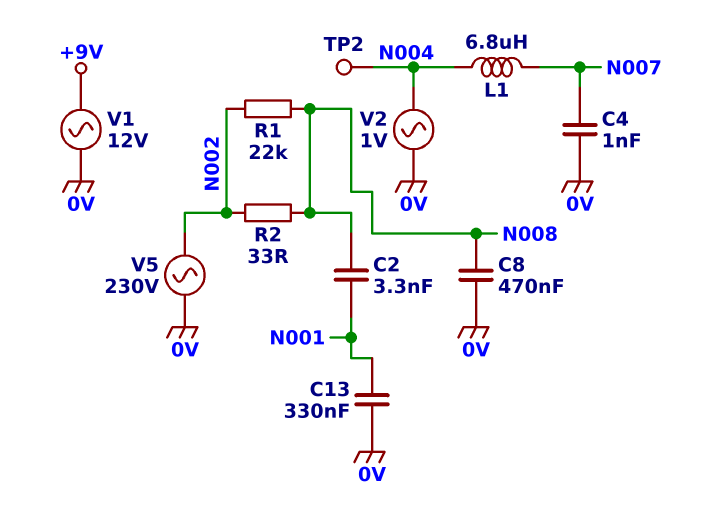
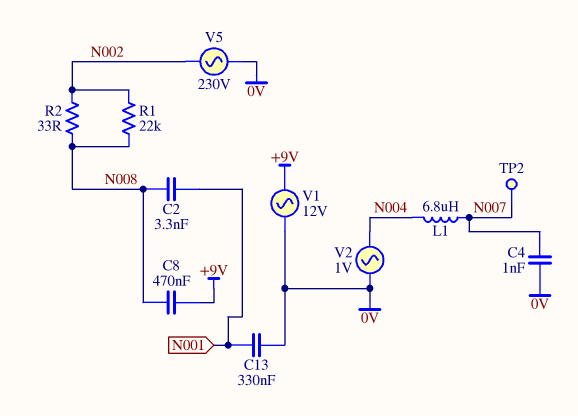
C8: 470nF (0V, N008) -> 470nF (+9V, N008)
TP2: test point (N004) -> test point (N007)

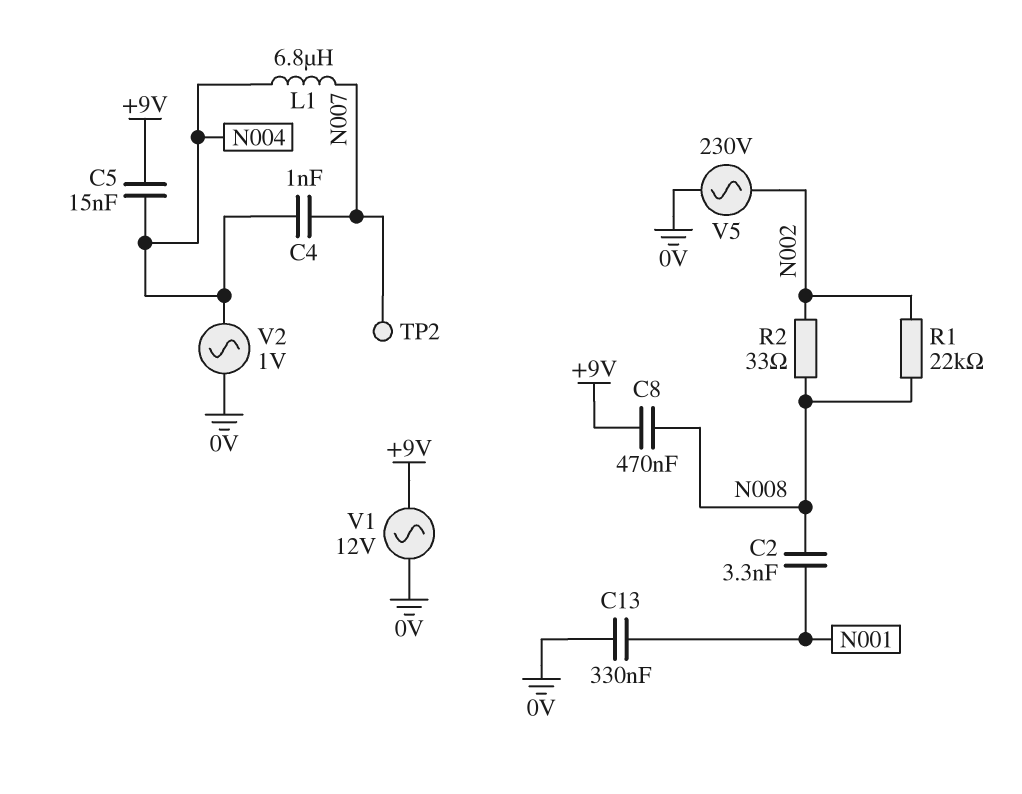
C4: 1nF (0V, N007) -> 1nF (N004, N007)
C5: none -> 15nF (+9V, N004)

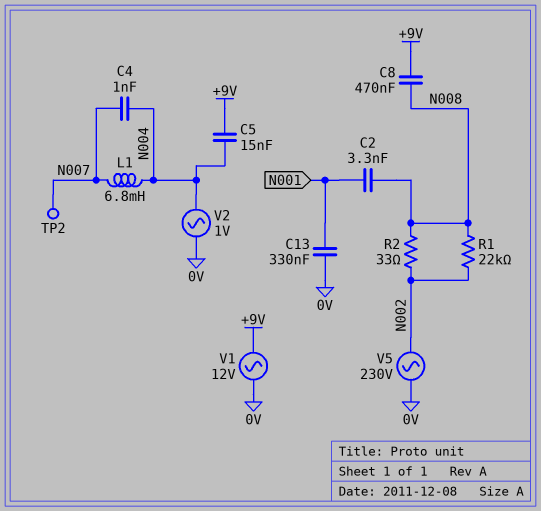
L1: 6.8uH (N004, N007) -> 6.8mH (N004, N007)

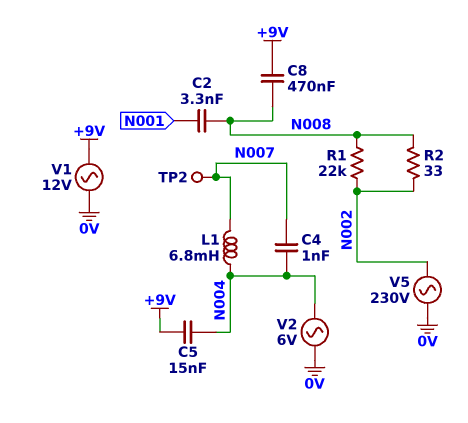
C13: 330nF (0V, N001) -> none
V2: AC 1V (0V, N004) -> AC 6V (0V, N004)

